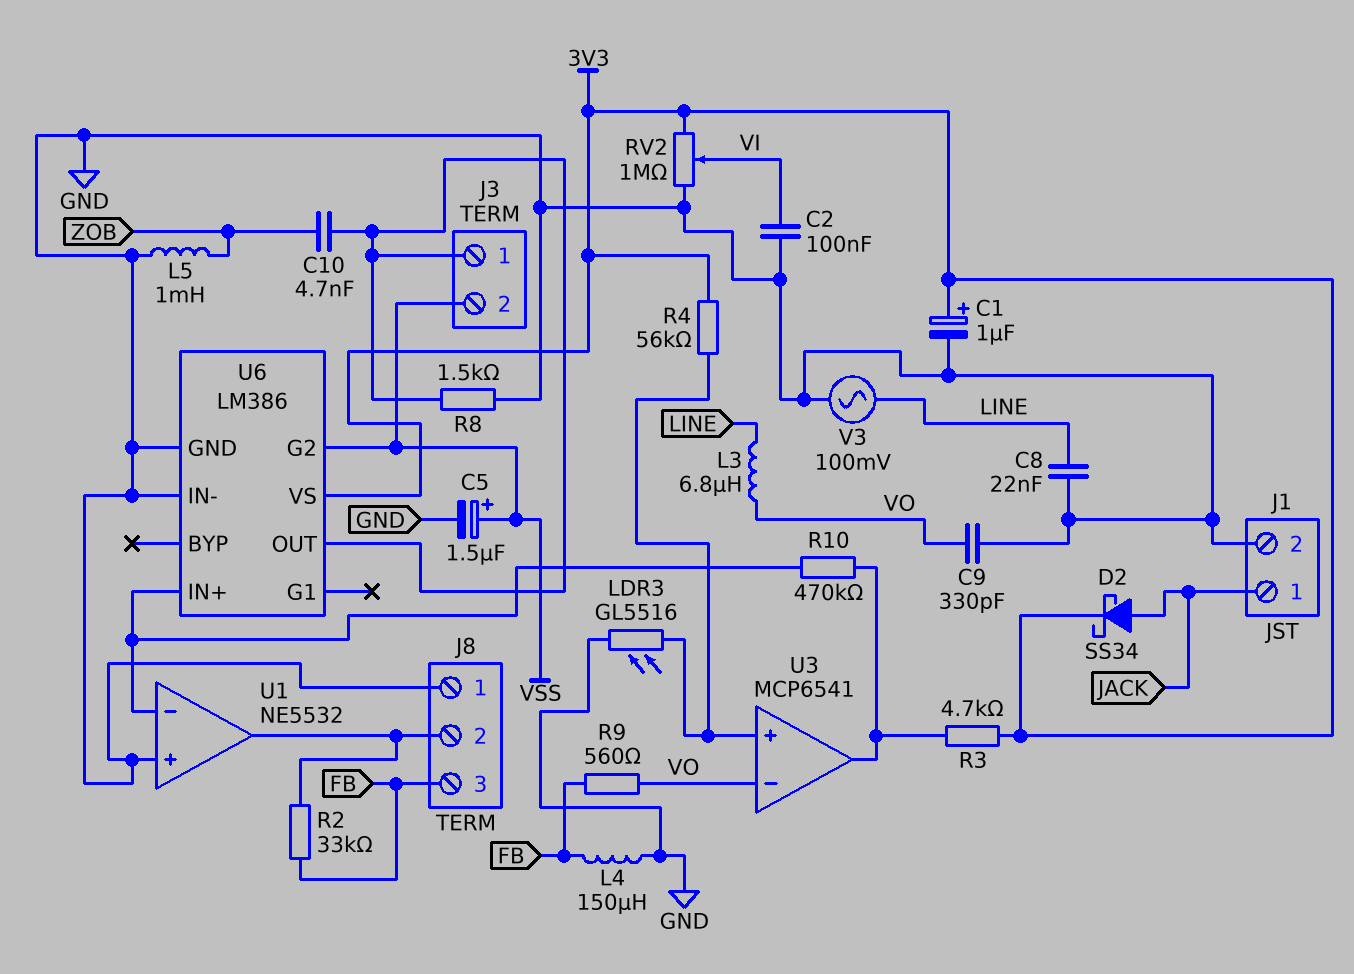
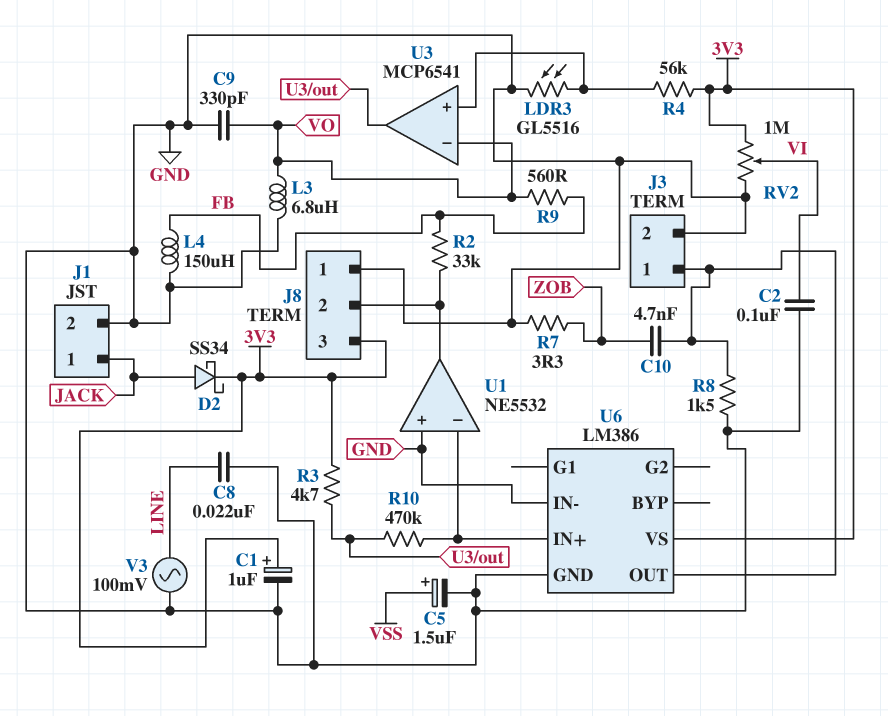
J3 pin 2: VSS -> GND
J8 pin 3: FB -> 3V3
L3: 6.8uH (LINE, VO) -> 6.8uH (GND, VO)
L5: 1mH (GND, ZOB) -> none
R7: none -> 3.3 (GND, ZOB)
U6 pin G2: VSS -> none

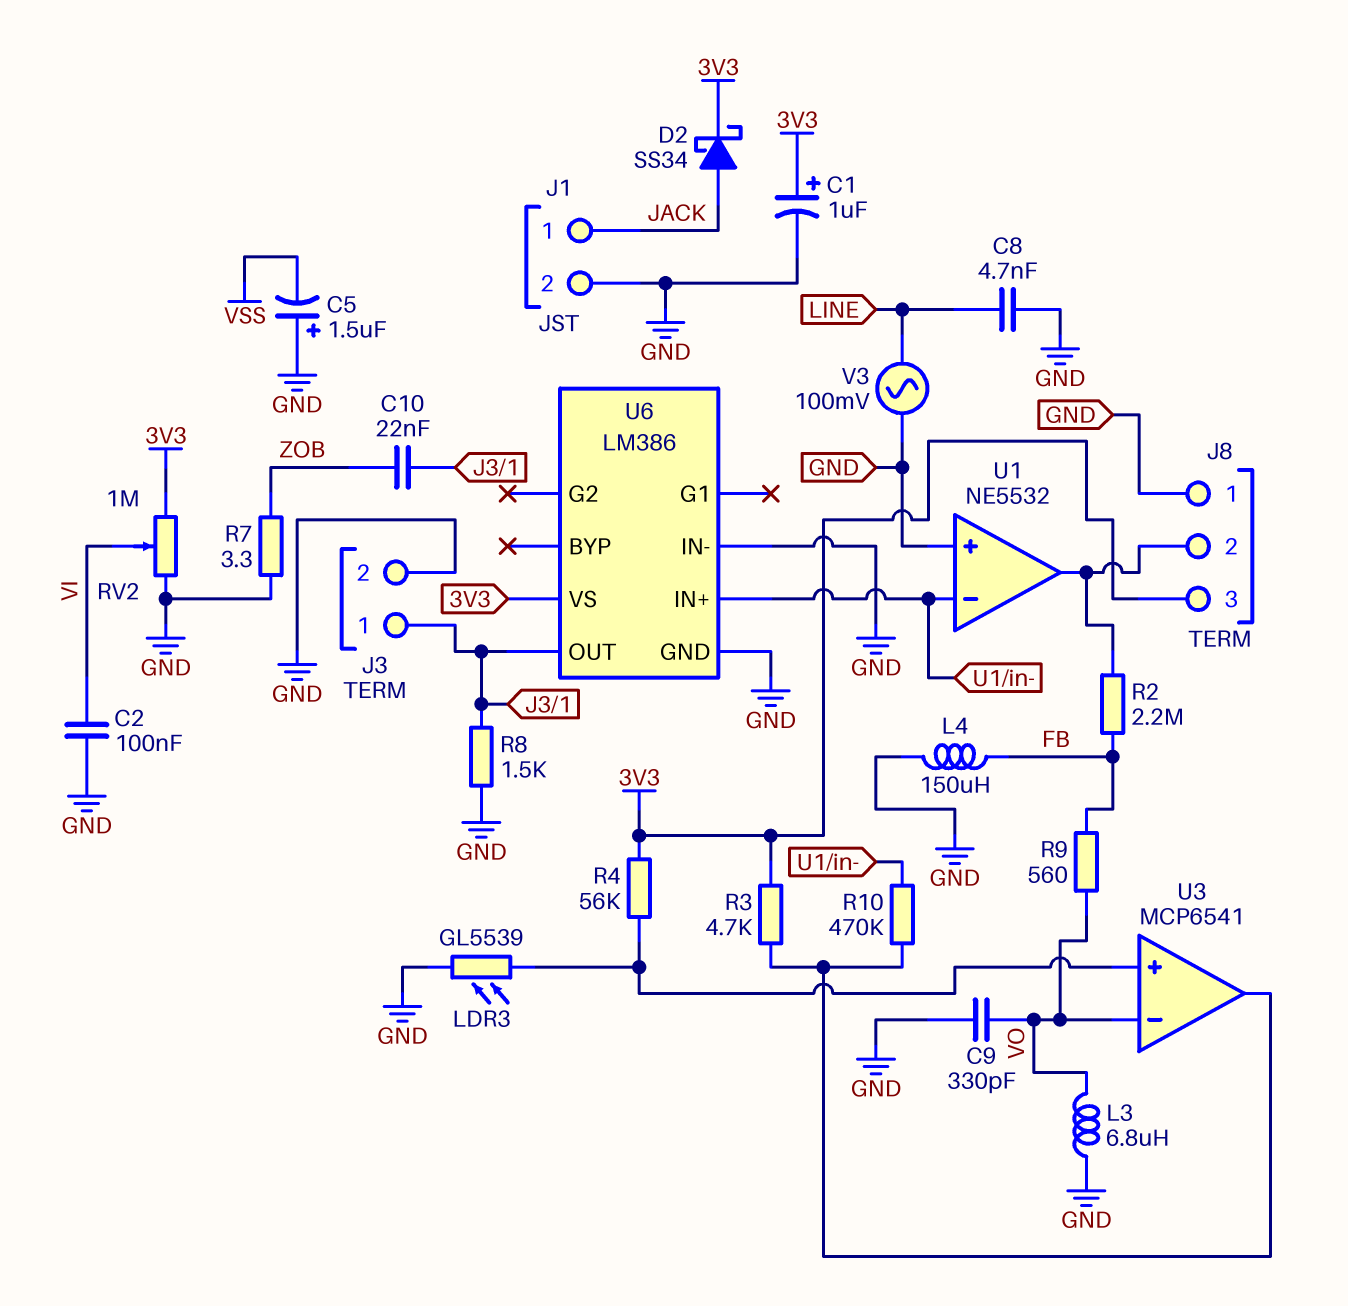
C5: 1.5uF (plus VSS, minus GND) -> 1.5uF (plus GND, minus VSS)
C8: 22nF (GND, LINE) -> 4.7nF (GND, LINE)
C10: 4.7nF (J3/1, ZOB) -> 22nF (J3/1, ZOB)
LDR3: GL5516 (GND, U3/in+) -> GL5539 (GND, U3/in+)
R2: 33k (FB, J8/2) -> 2.2M (FB, J8/2)

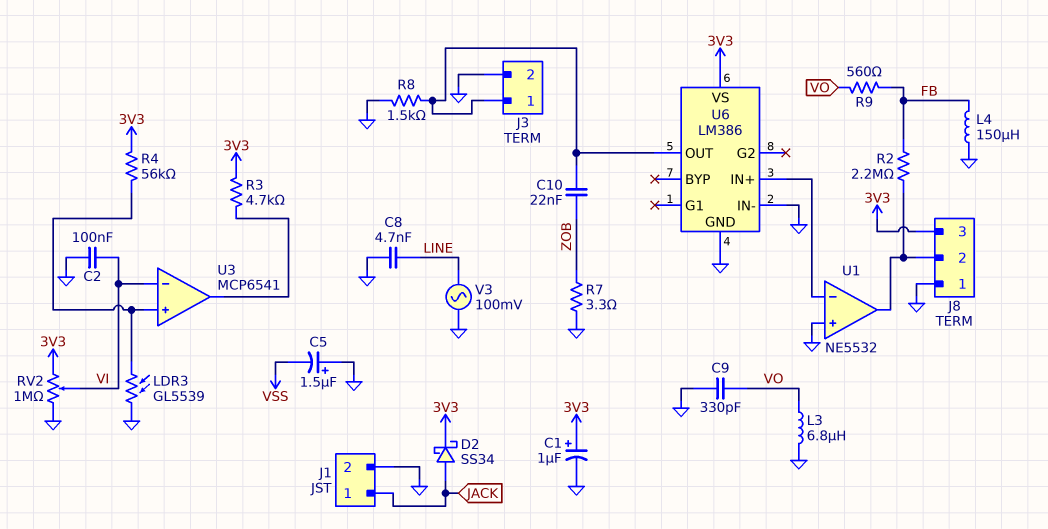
R10: 470k (U1/in-, U3/out) -> none
U3 pin in-: VO -> VI

